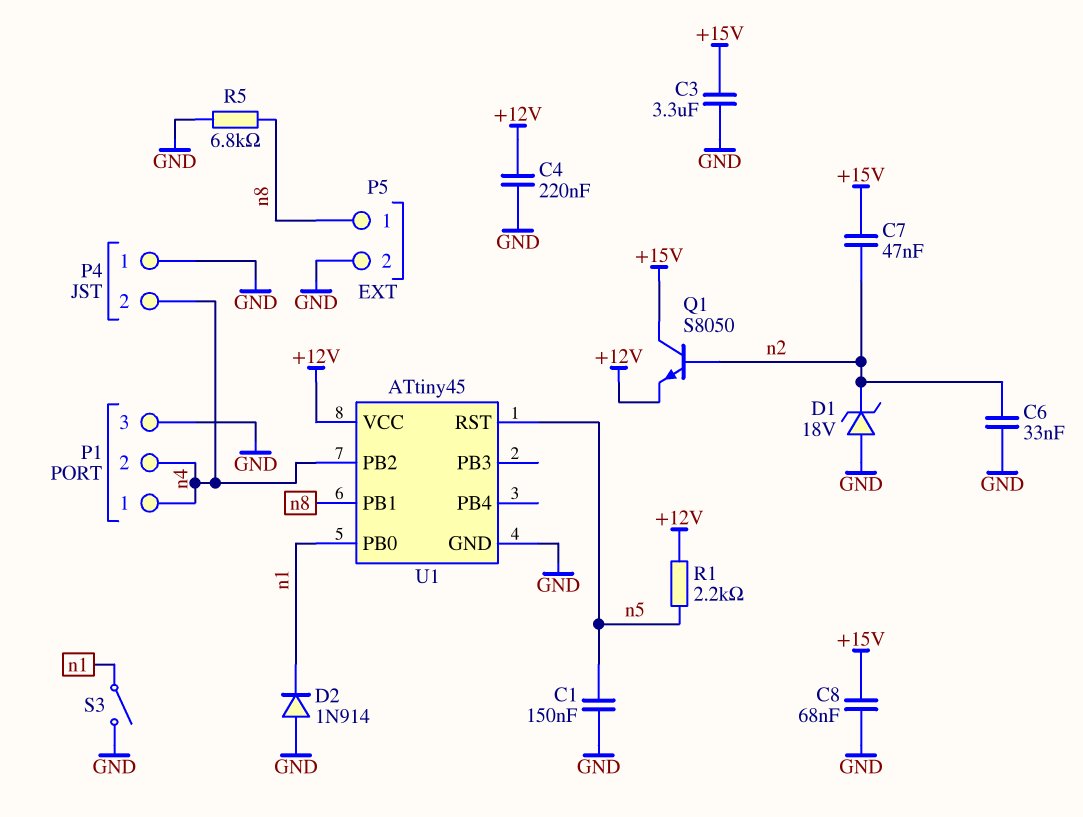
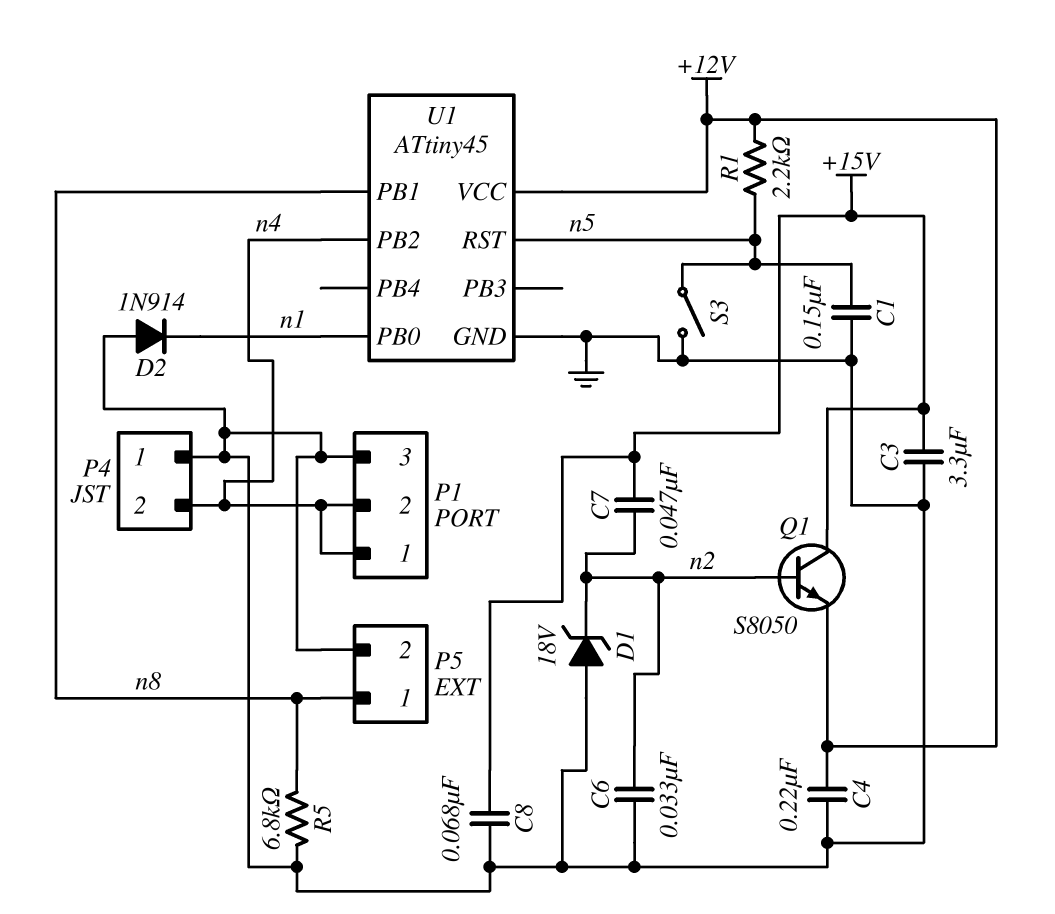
S3: switch (GND, n1) -> switch (GND, n5)

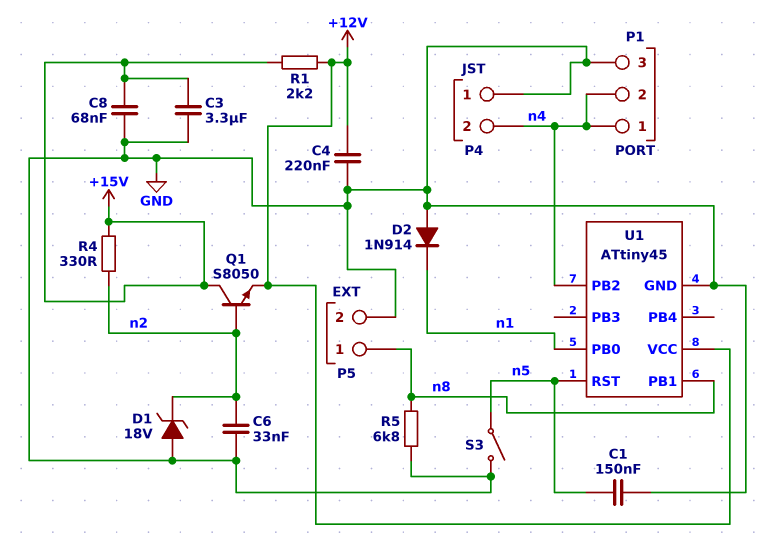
C7: 47nF (+15V, n2) -> none
R1: 2.2k (+12V, n5) -> 2.2k (+12V, +15V)
R4: none -> 330 (+15V, n2)

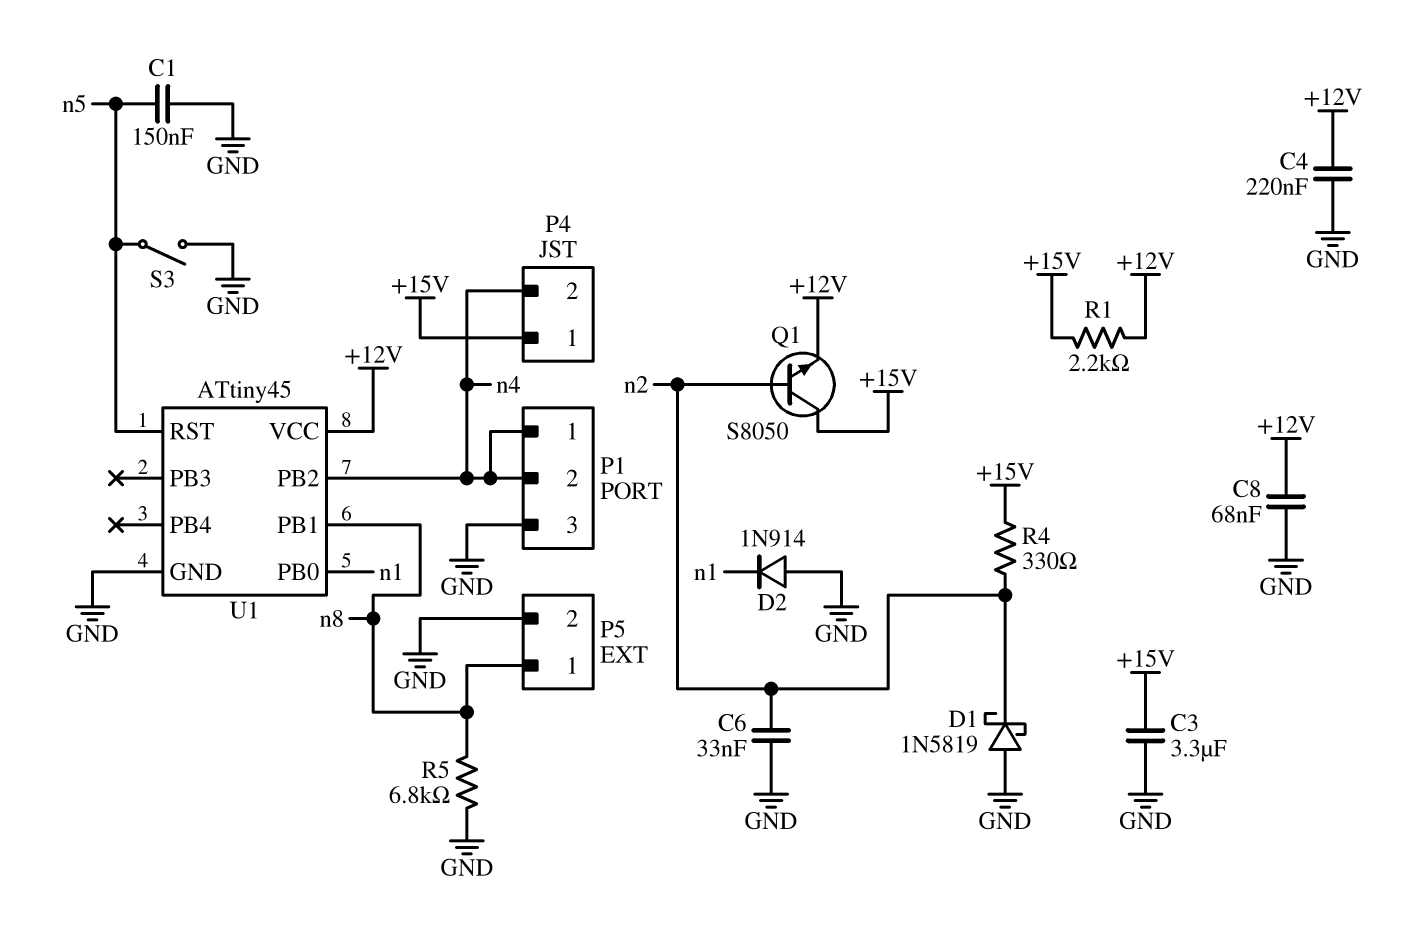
C8: 68nF (+15V, GND) -> 68nF (+12V, GND)
D1: zener 18V (A GND, K n2) -> schottky 1N5819 (A GND, K n2)
P4 pin 1: GND -> +15V

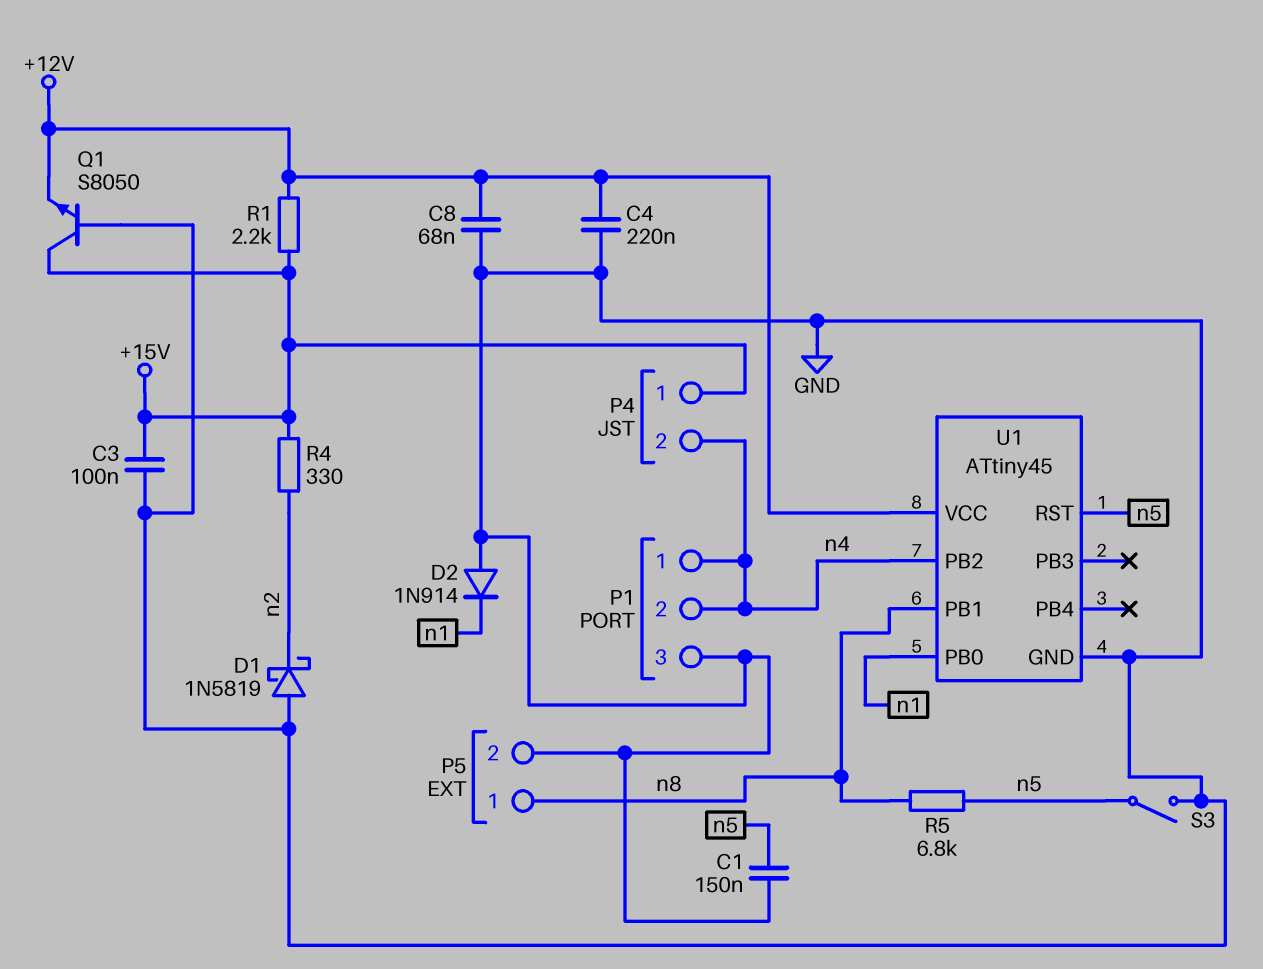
C3: 3.3uF (+15V, GND) -> 100nF (+15V, GND)
C6: 33nF (GND, n2) -> none
Q1: NPN S8050 (B n2, C +15V, E +12V) -> NPN S8050 (B GND, C +15V, E +12V)
R5: 6.8k (GND, n8) -> 6.8k (n5, n8)

